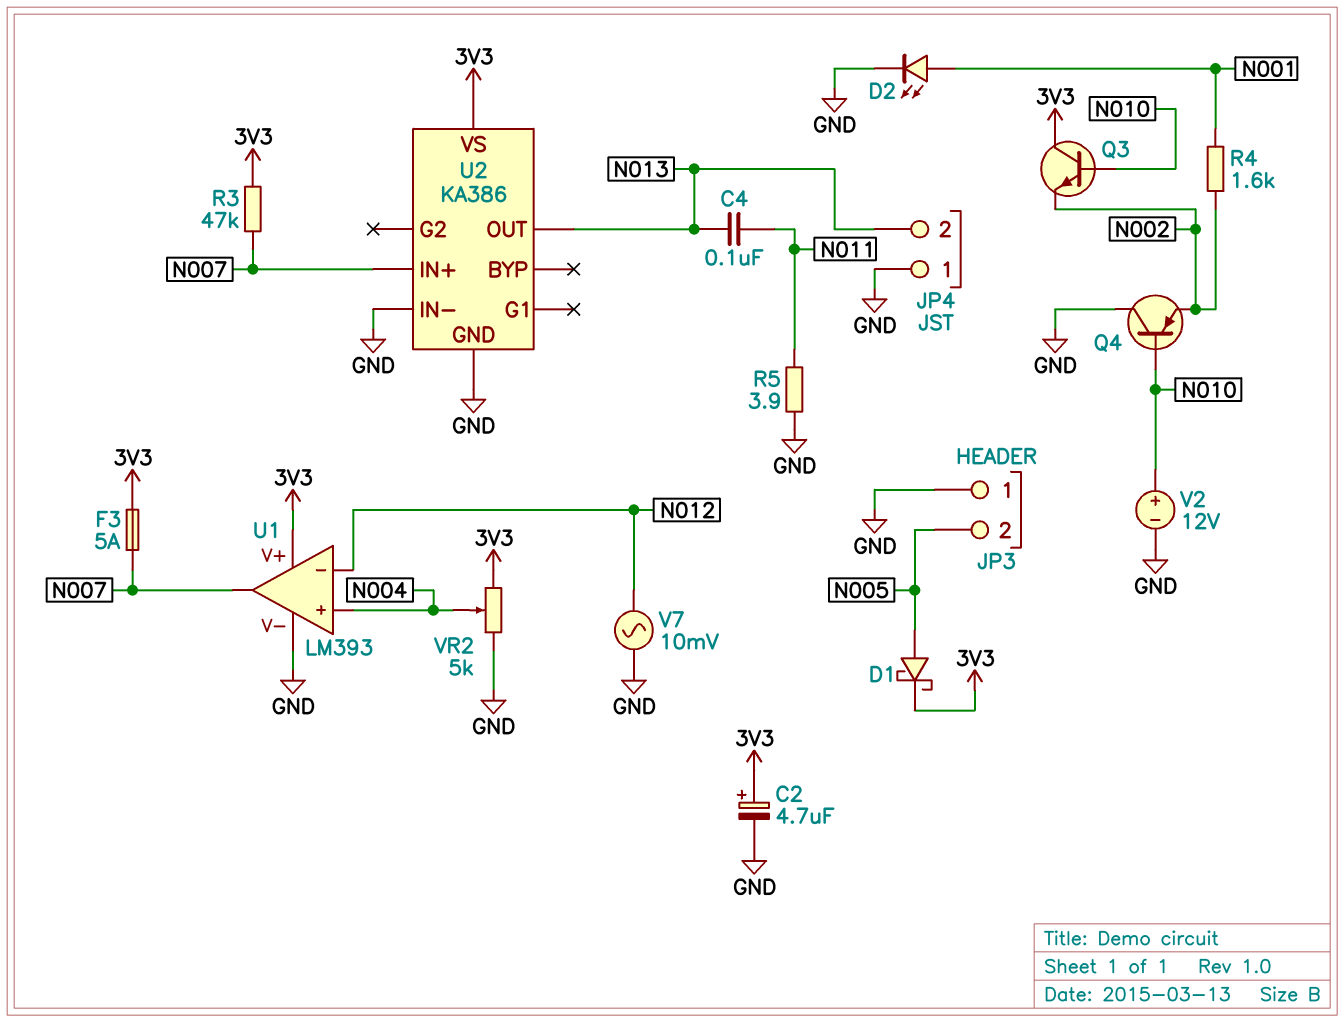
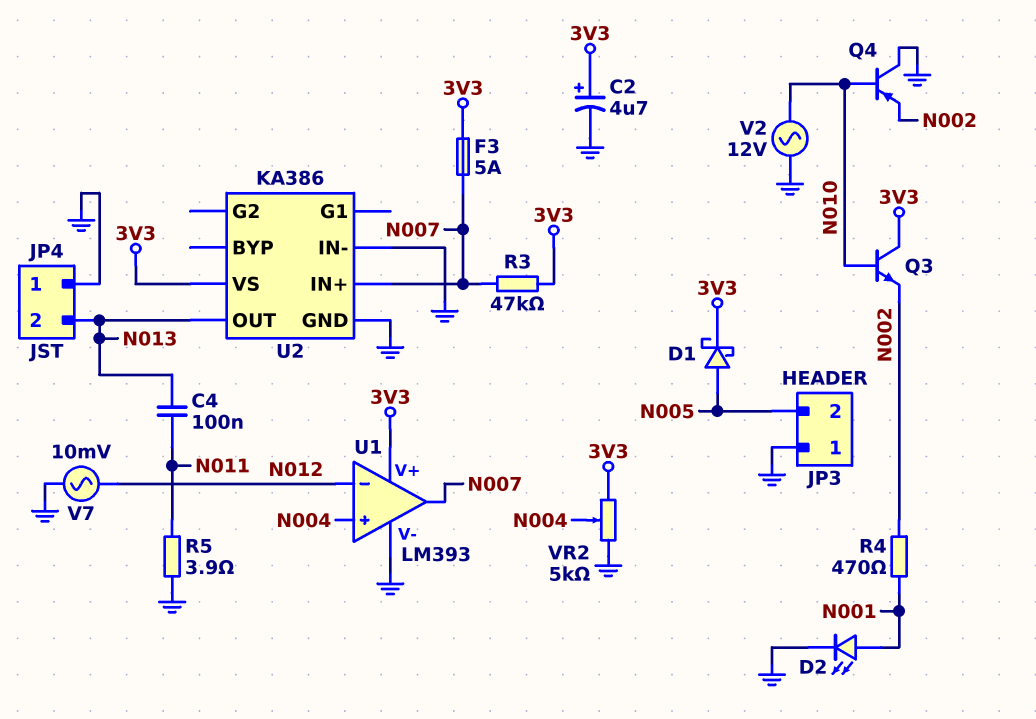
R4: 1.6k (N001, N002) -> 470 (N001, N002)
V2: 12V (plus N010, minus GND) -> AC 12V (GND, N010)

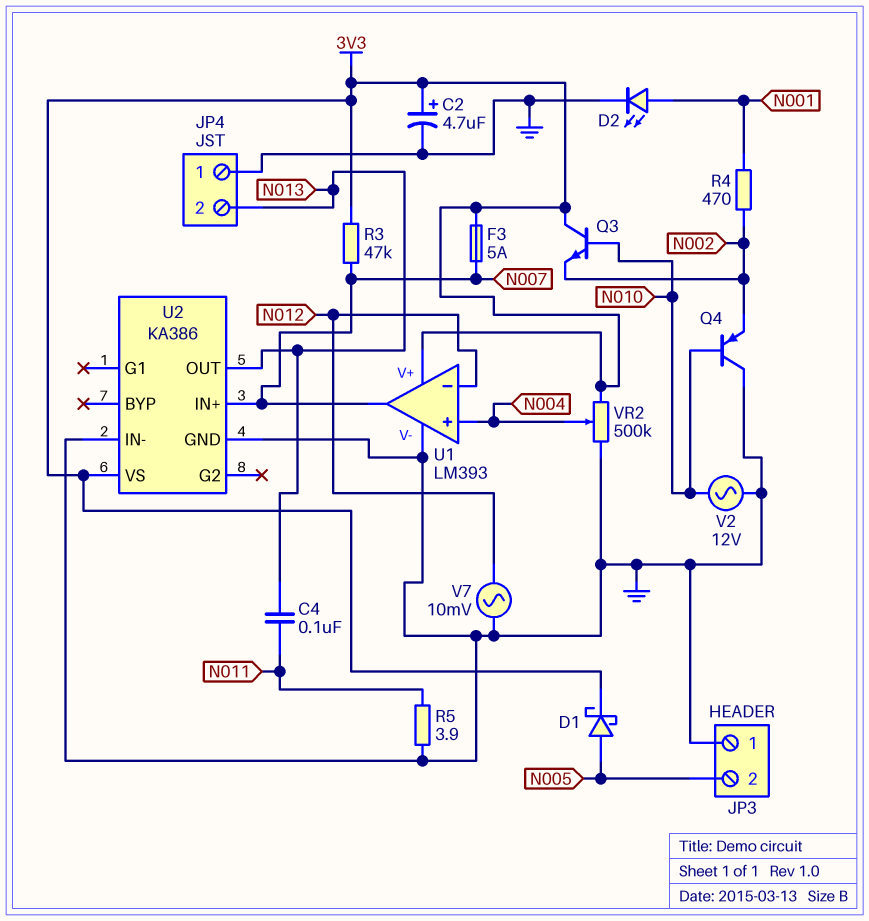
VR2: 5k (3V3, GND, wiper N004) -> 500k (3V3, GND, wiper N004)

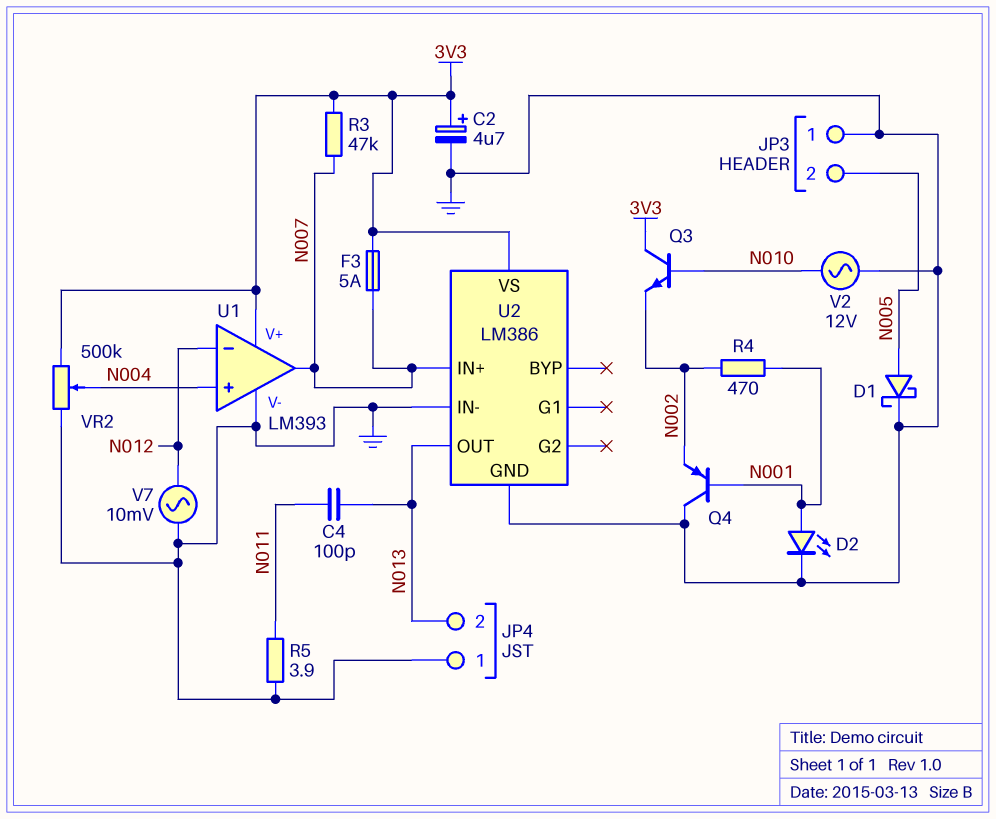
C4: 100nF (N011, N013) -> 100pF (N011, N013)
D1: schottky (A N005, K 3V3) -> schottky (A N005, K GND)
Q4: PNP (B N010, C GND, E N002) -> PNP (B N001, C GND, E N002)
U2: KA386 -> LM386

